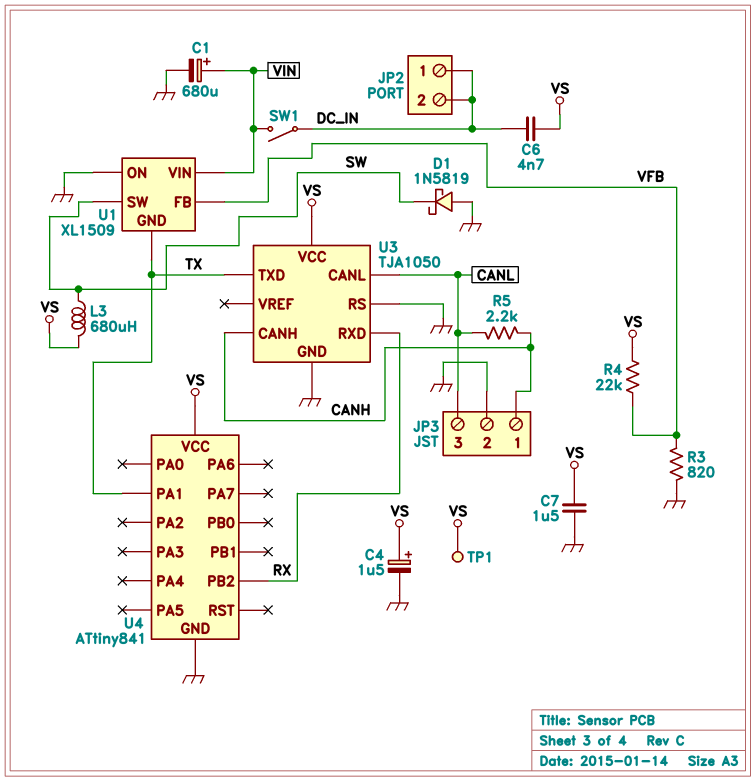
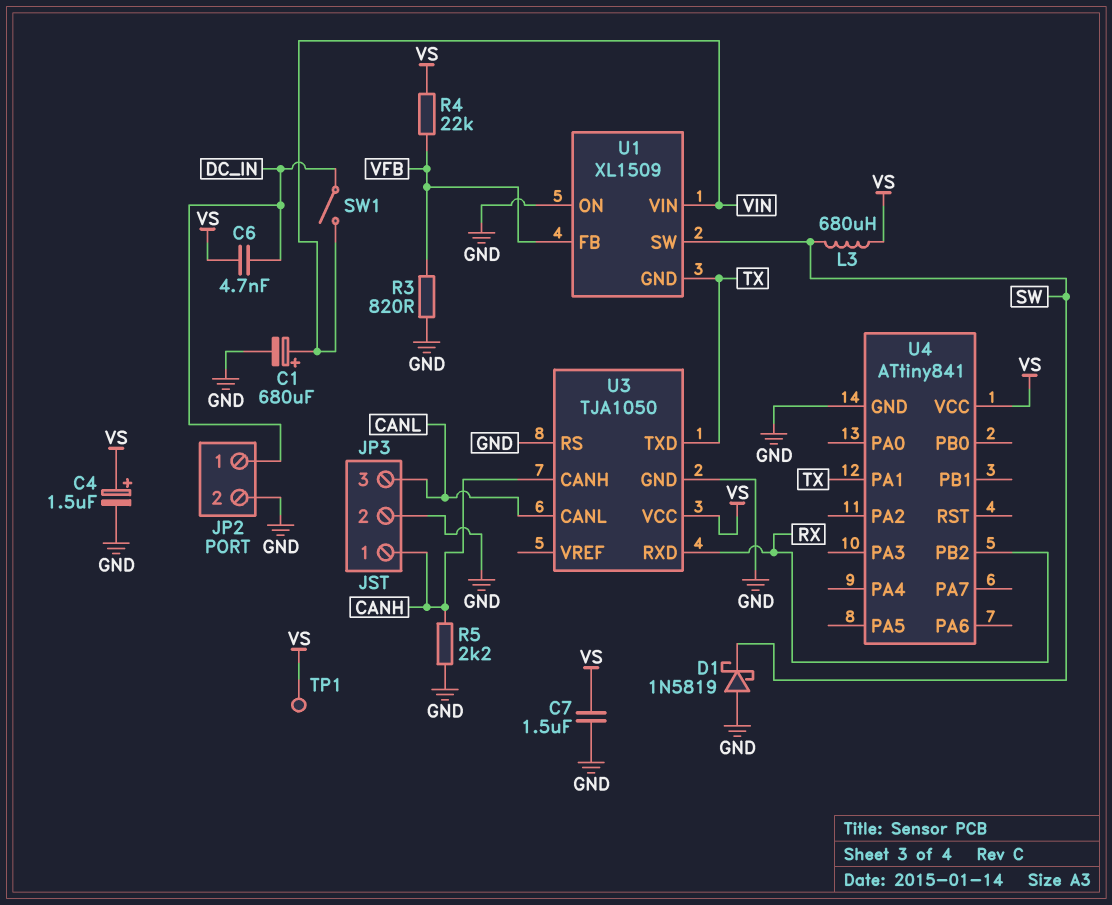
JP2 pin 2: DC_IN -> GND
R5: 2.2k (CANH, CANL) -> 2.2k (CANH, GND)

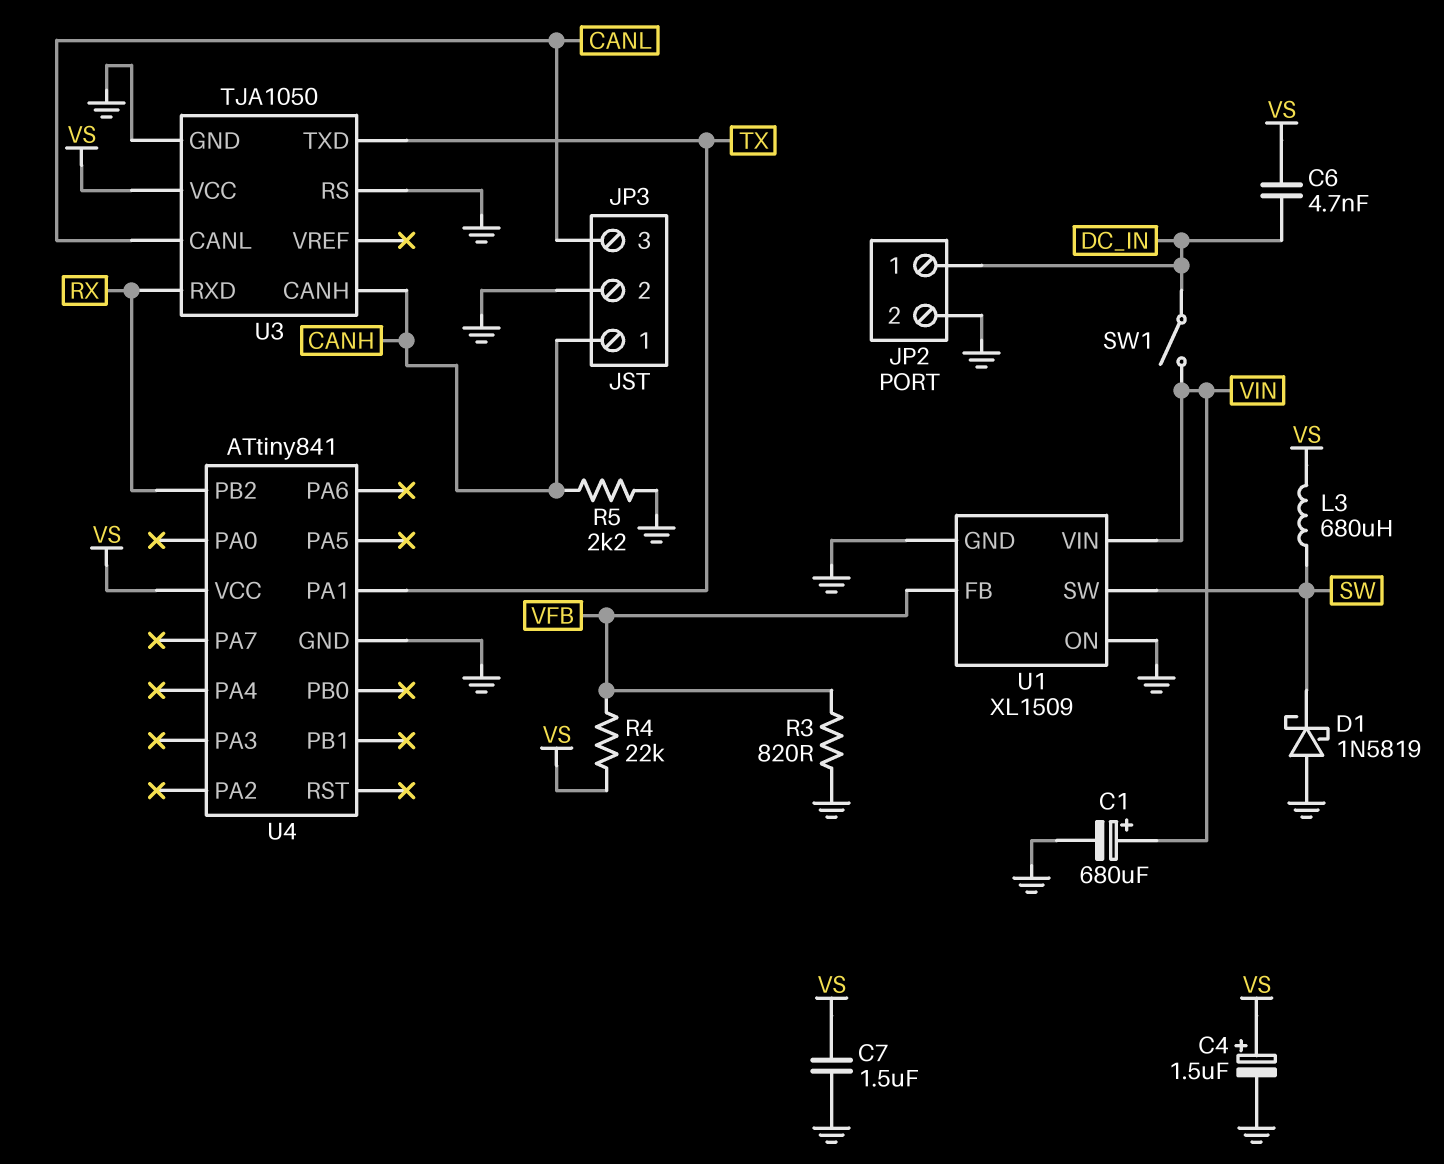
TP1: test point (VS) -> none
U1 pin GND: TX -> GND

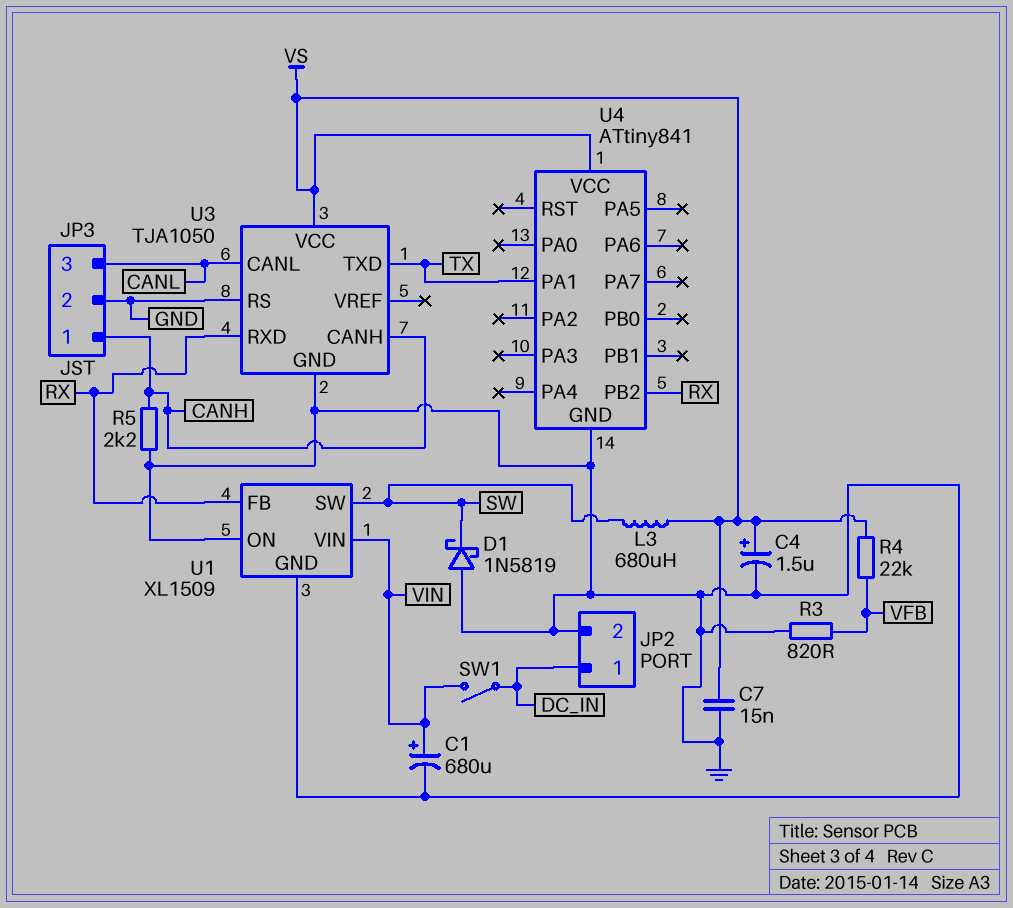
C6: 4.7nF (DC_IN, VS) -> none
C7: 1.5uF (GND, VS) -> 15nF (GND, VS)
U1 pin FB: VFB -> RX

